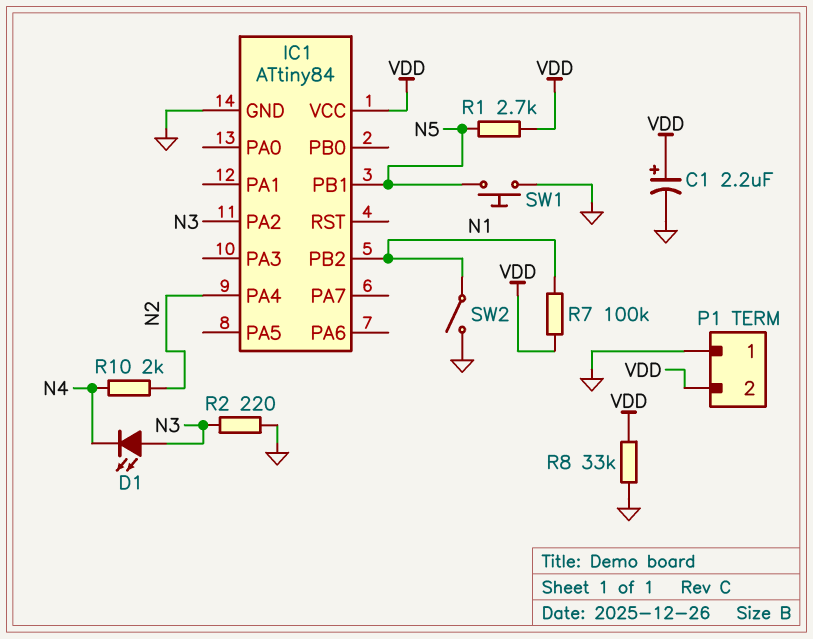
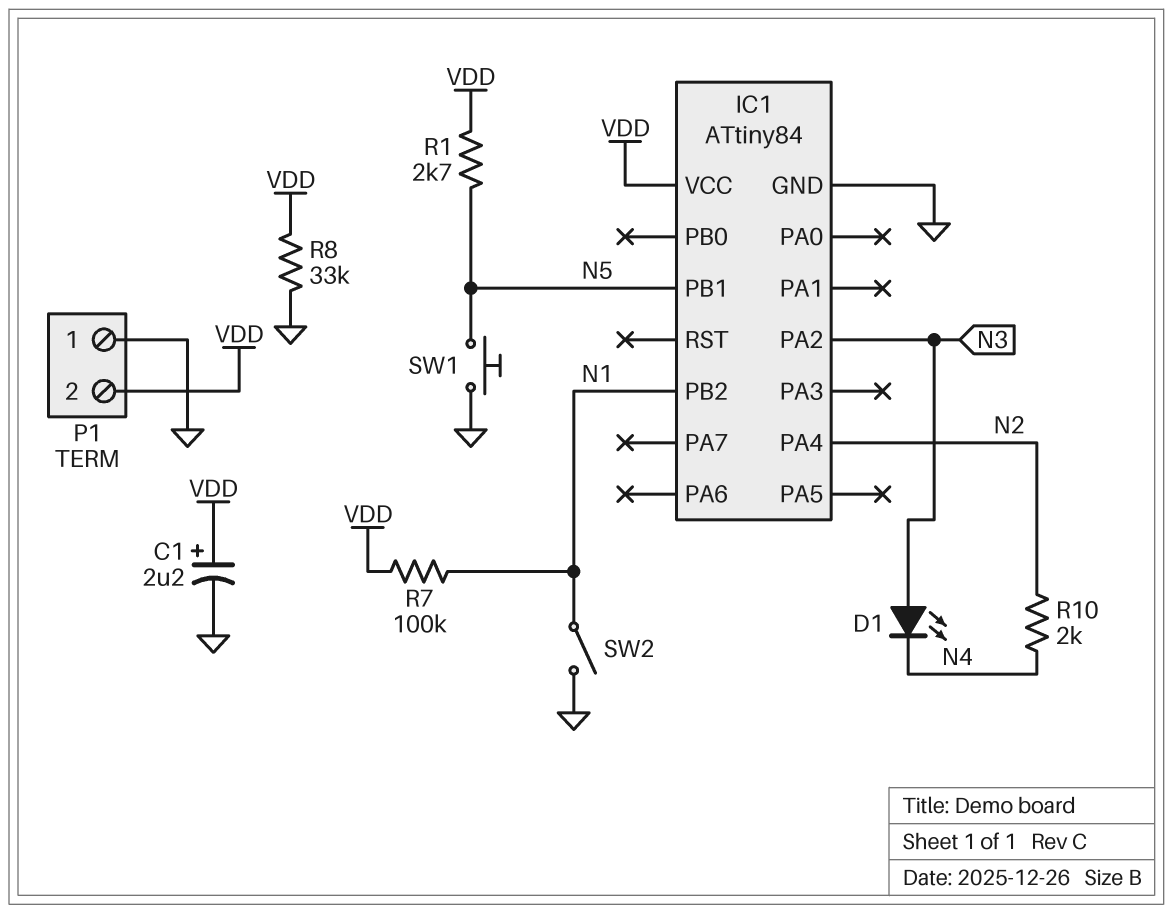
R2: 220 (GND, N3) -> none

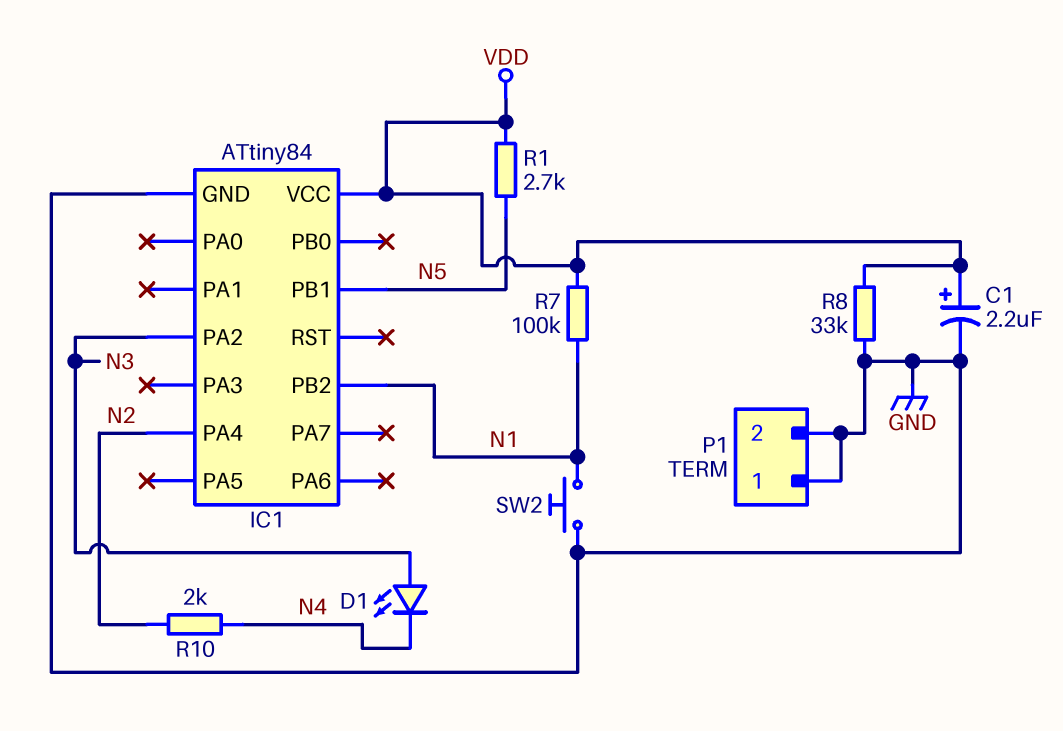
P1 pin 2: VDD -> GND
SW1: button (GND, N5) -> none
SW2: switch (GND, N1) -> button (GND, N1)

